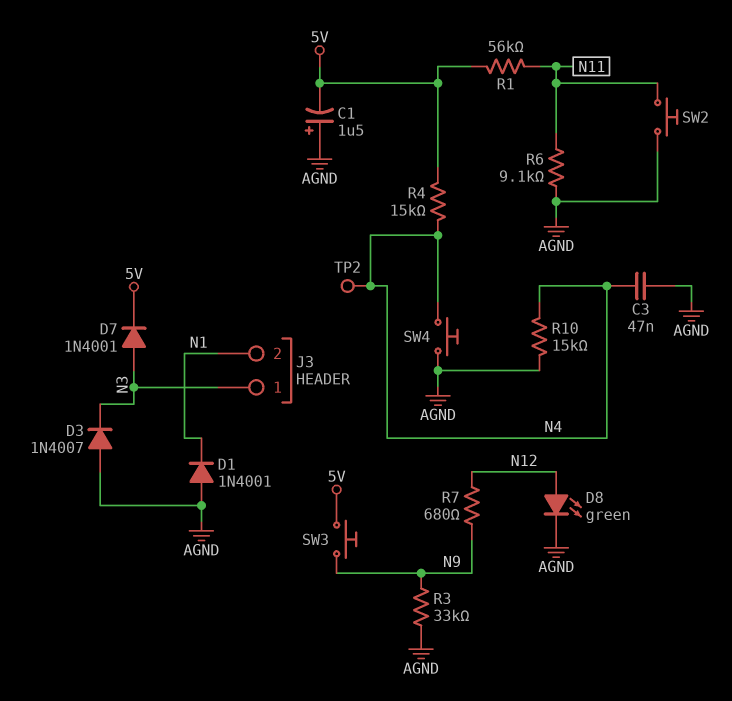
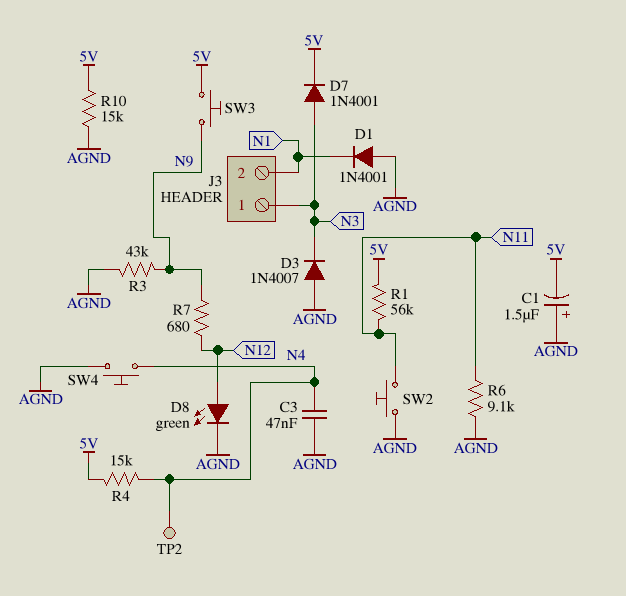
R3: 33k (AGND, N9) -> 43k (AGND, N9)
R10: 15k (AGND, N4) -> 15k (5V, AGND)

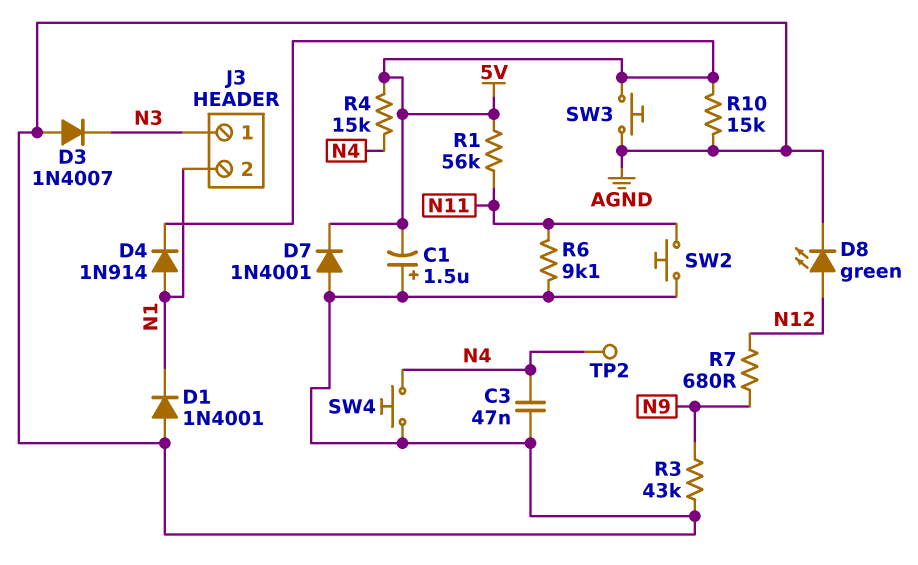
D4: none -> diode 1N914 (A N1, K 5V)
D7: diode 1N4001 (A N3, K 5V) -> diode 1N4001 (A AGND, K 5V)
SW3: button (5V, N9) -> button (5V, AGND)

